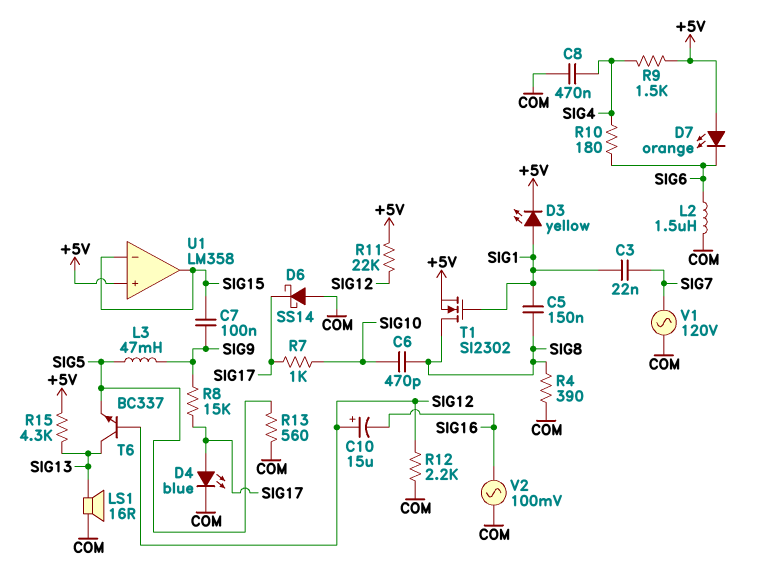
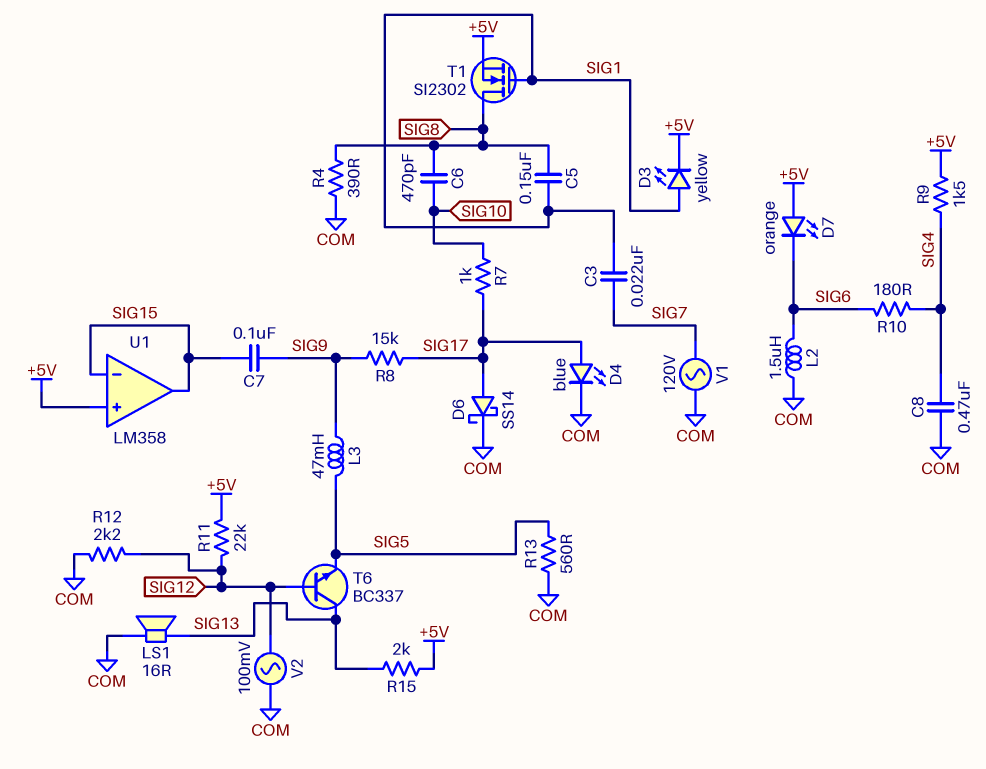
C10: 15uF (plus SIG12, minus SIG16) -> none
D6: schottky SS14 (A COM, K SIG17) -> schottky SS14 (A SIG17, K COM)
R15: 4.3k (+5V, SIG13) -> 2k (+5V, SIG13)
V2: AC 100mV (COM, SIG16) -> AC 100mV (COM, SIG12)

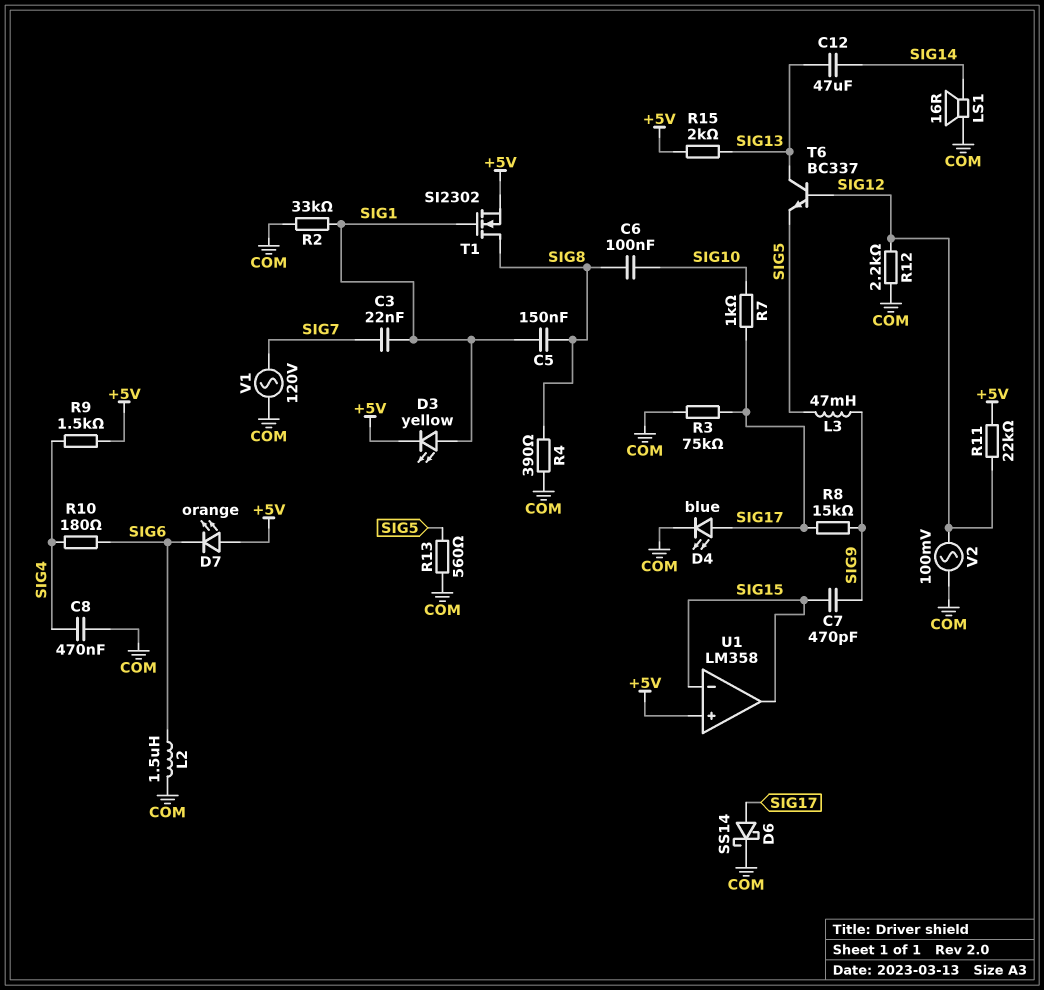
C6: 470pF (SIG8, SIG10) -> 100nF (SIG8, SIG10)
C7: 100nF (SIG9, SIG15) -> 470pF (SIG9, SIG15)
C12: none -> 47uF (SIG13, SIG14)
LS1: speaker 16R (COM, SIG13) -> speaker 16R (COM, SIG14)
R2: none -> 33k (COM, SIG1)
R3: none -> 75k (COM, SIG17)

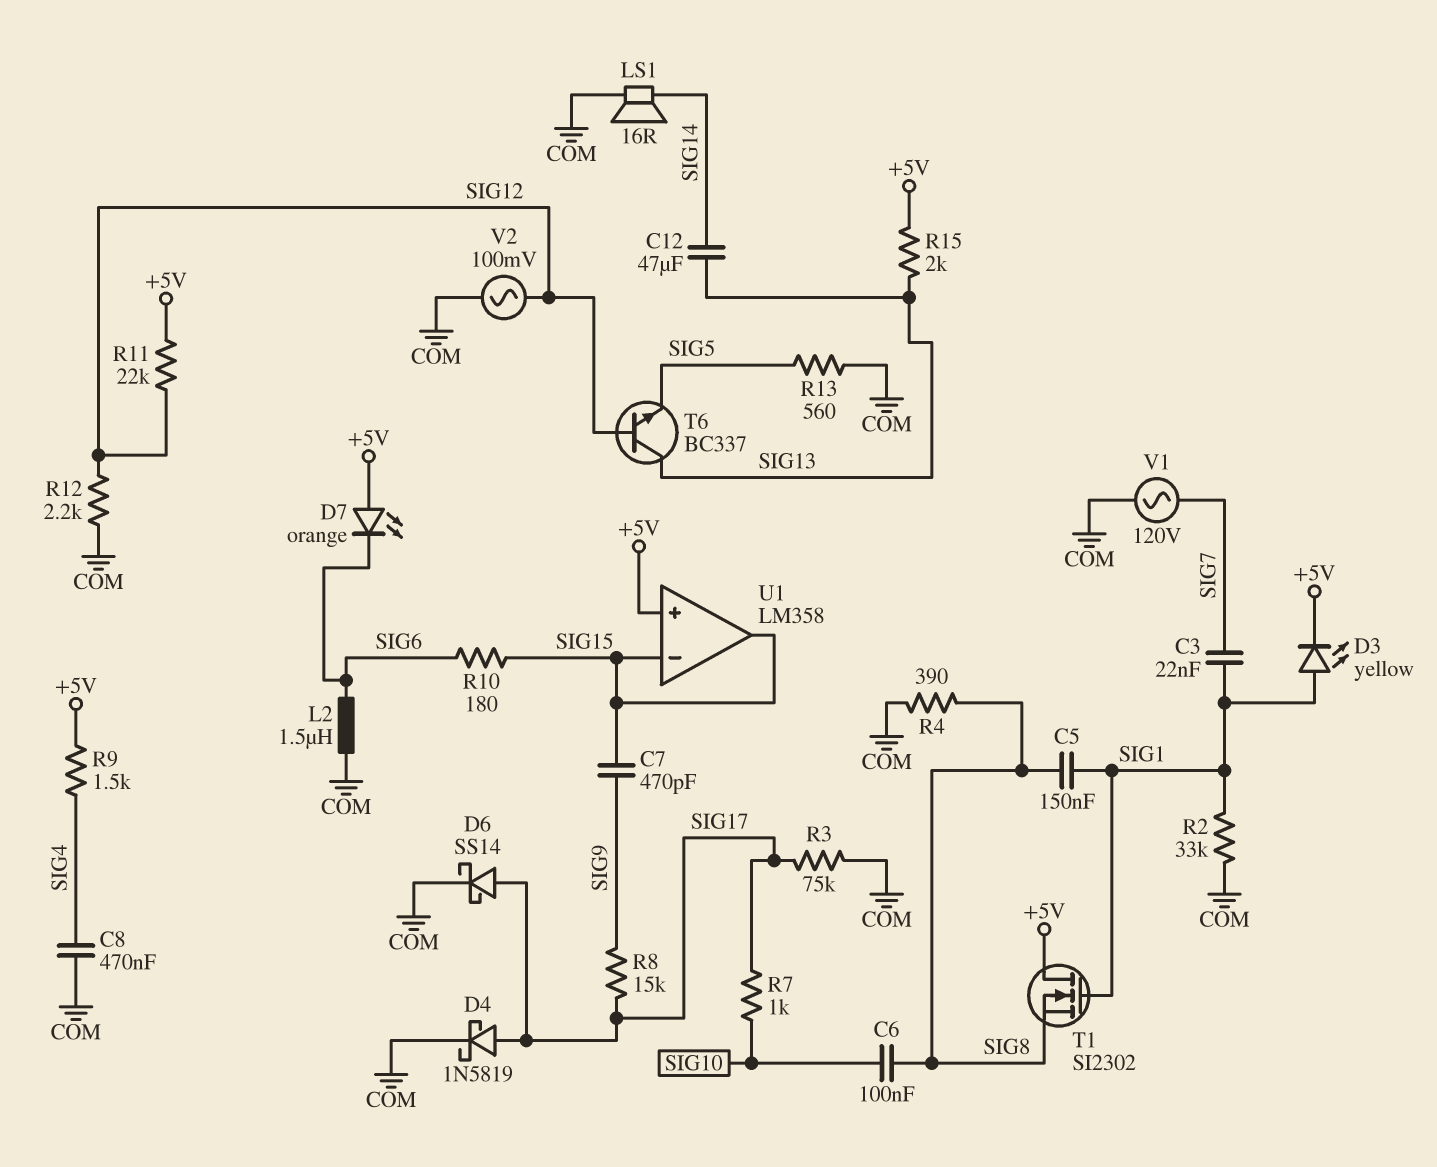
D4: LED blue (A SIG17, K COM) -> schottky 1N5819 (A SIG17, K COM)
L3: 47mH (SIG5, SIG9) -> none
R10: 180 (SIG4, SIG6) -> 180 (SIG6, SIG15)
T1: NMOS SI2302 (G SIG1, D SIG8, S +5V) -> NMOS SI2302 (G SIG1, D +5V, S SIG8)

